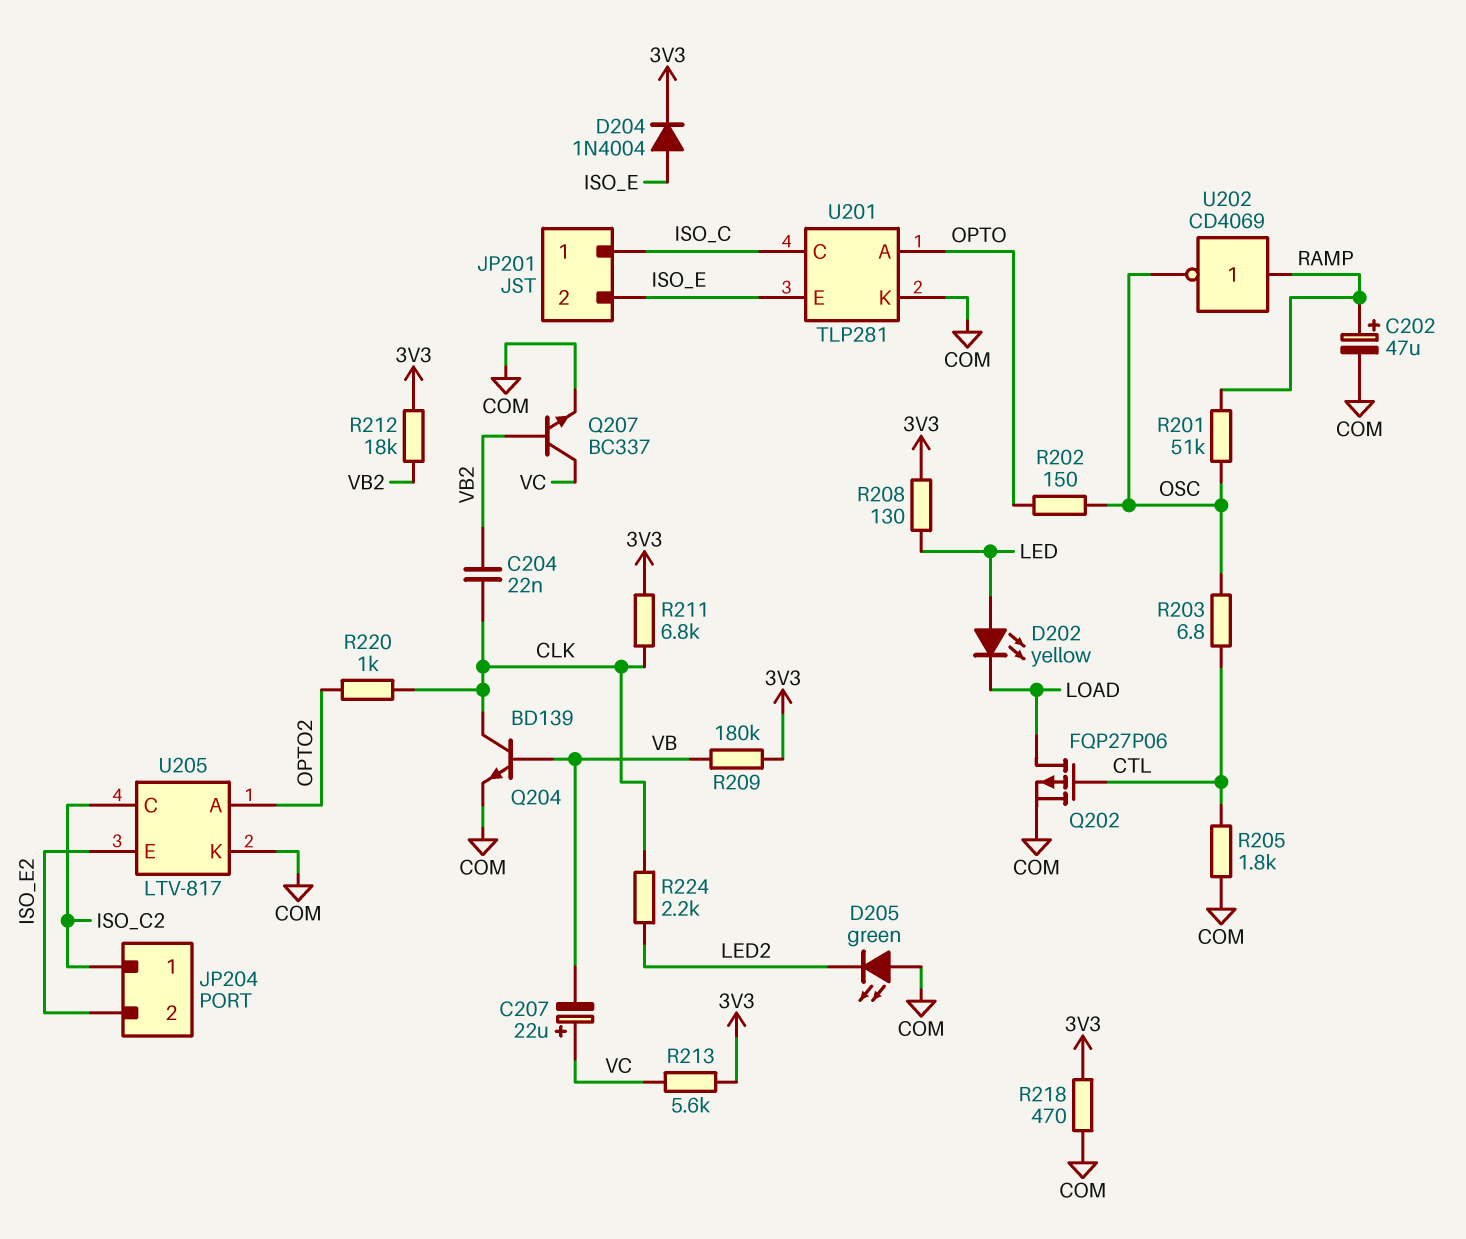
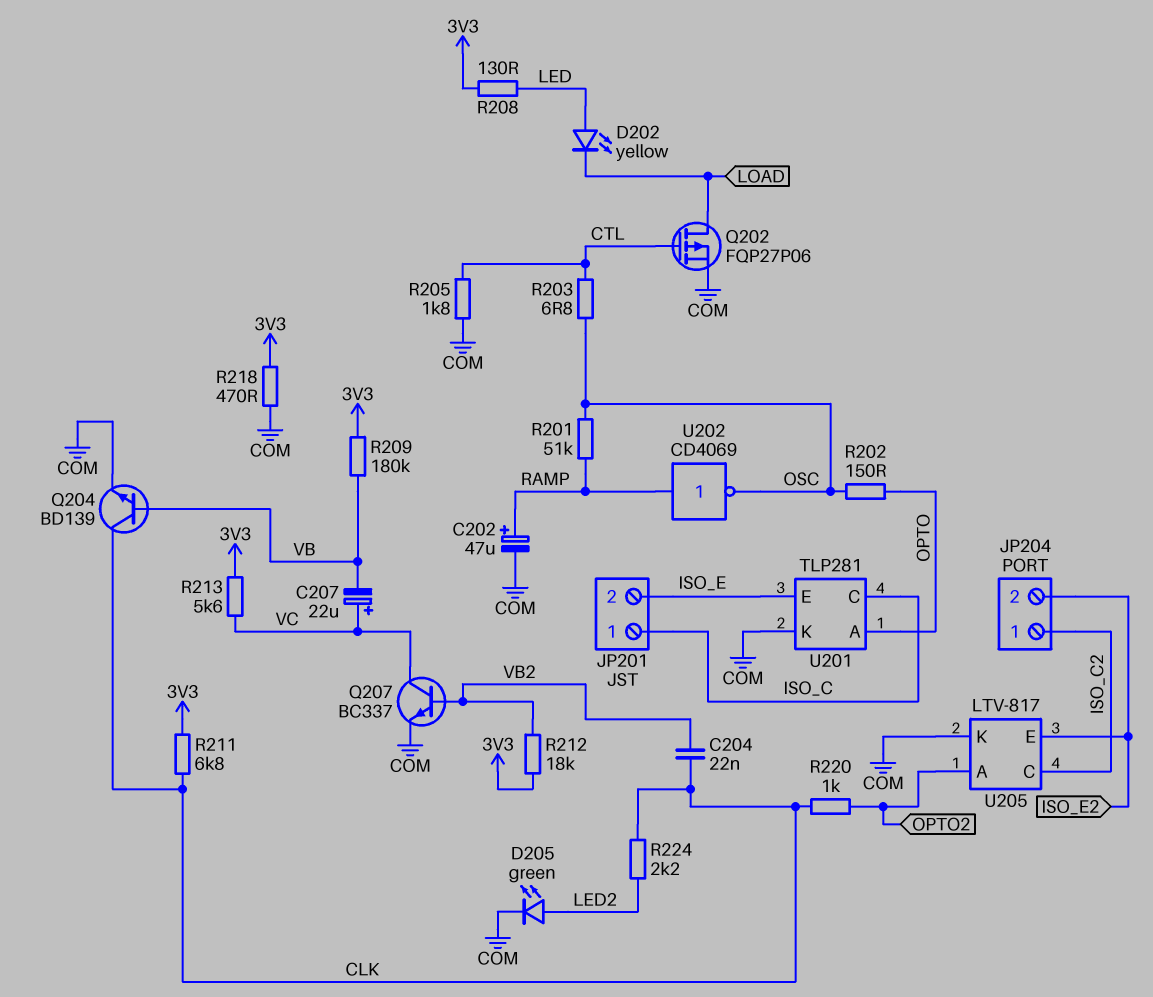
D204: diode 1N4004 (A ISO_E, K 3V3) -> none
D205: LED green (A COM, K LED2) -> LED green (A LED2, K COM)

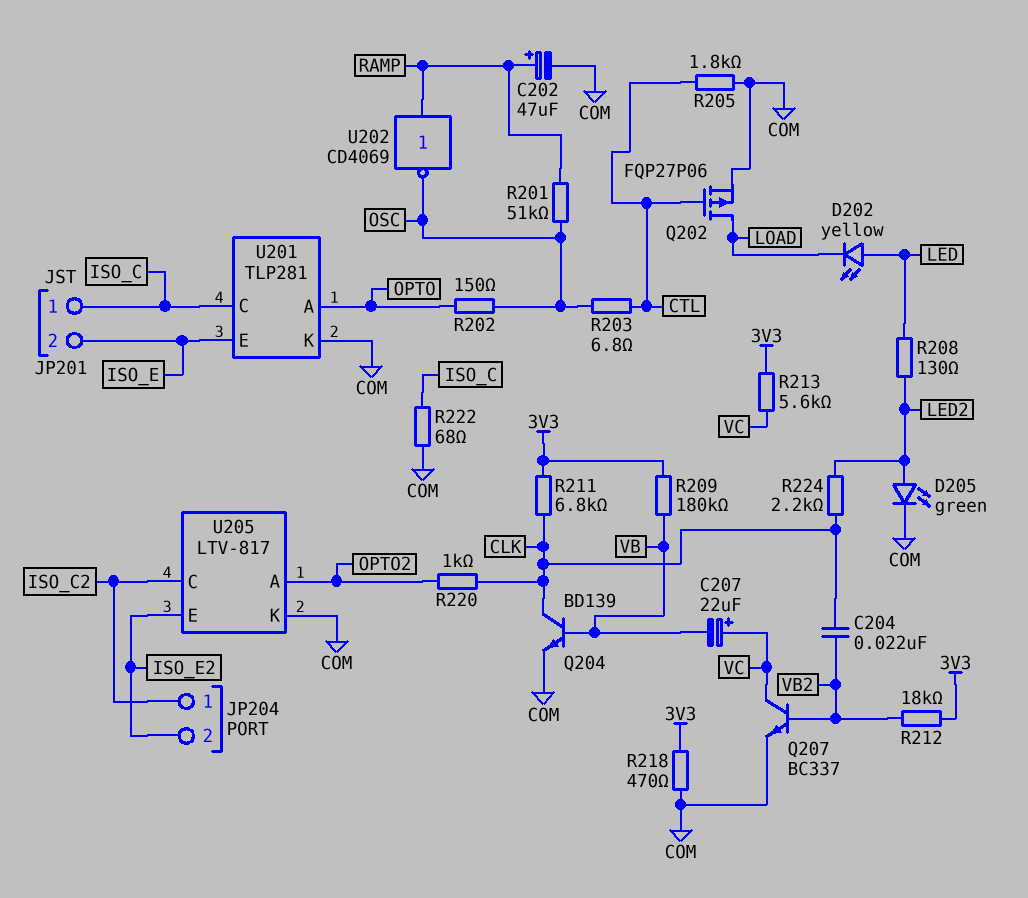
R208: 130 (3V3, LED) -> 130 (LED, LED2)
R222: none -> 68 (COM, ISO_C)

